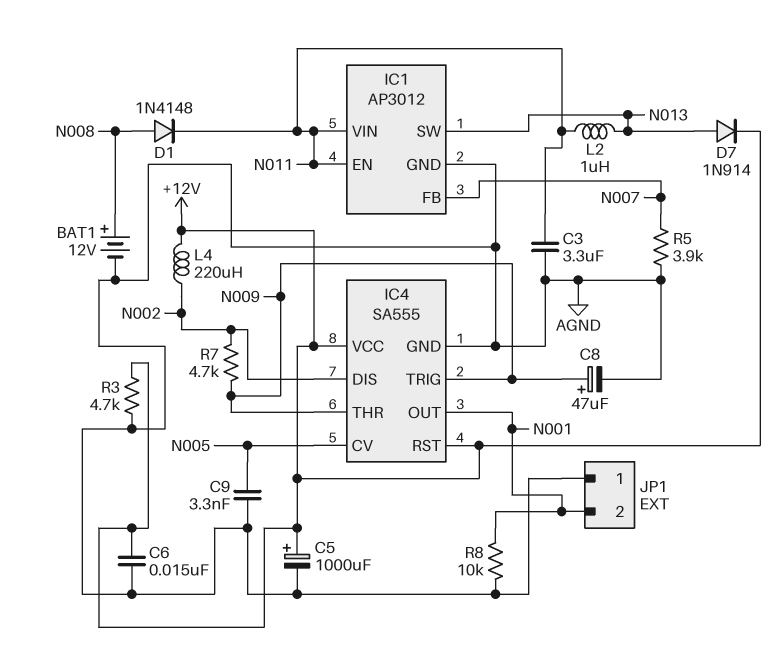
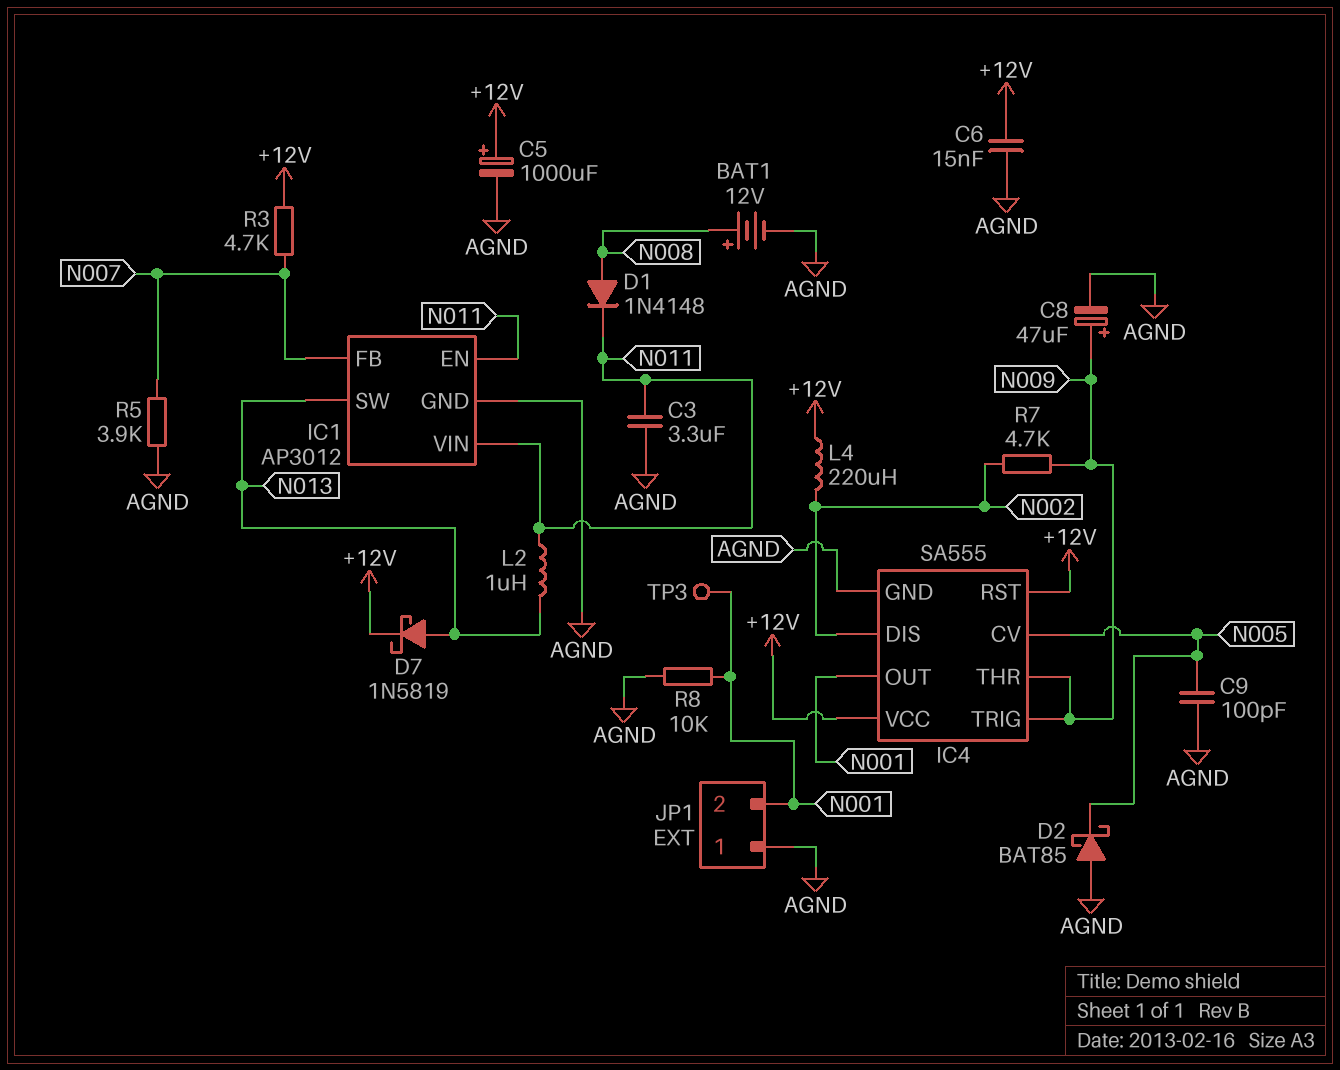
C9: 3.3nF (AGND, N005) -> 100pF (AGND, N005)
D2: none -> schottky BAT85 (A AGND, K N005)
D7: diode 1N914 (A N013, K +12V) -> schottky 1N5819 (A N013, K +12V)
R3: 4.7k (+12V, AGND) -> 4.7k (+12V, N007)
TP3: none -> test point (N001)

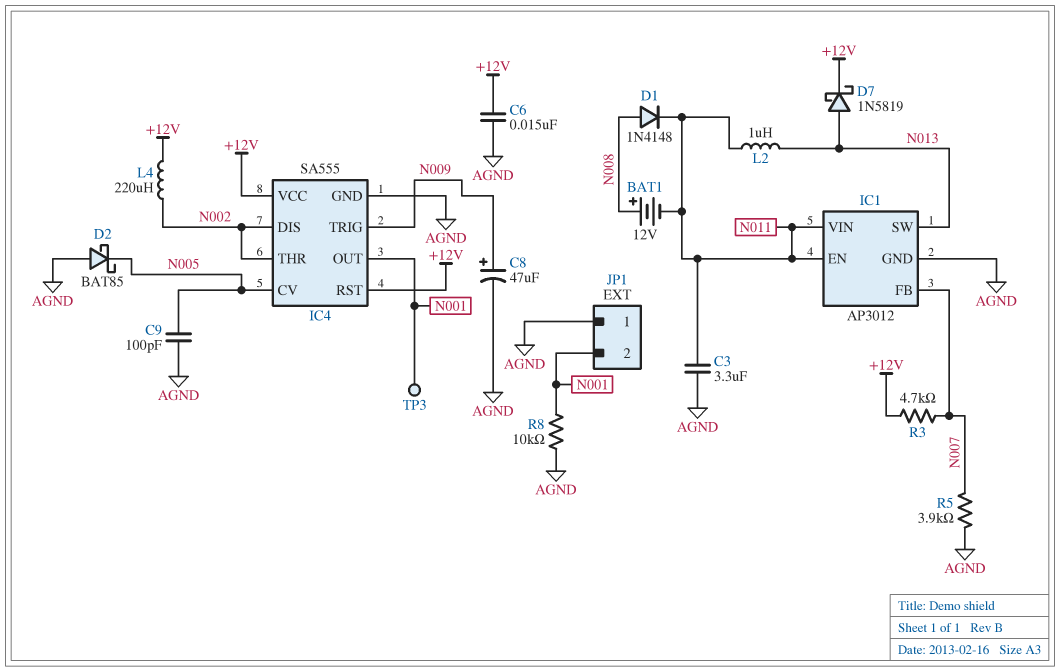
BAT1: 12V (plus N008, minus AGND) -> 12V (plus N008, minus N011)
C5: 1000uF (plus +12V, minus AGND) -> none
IC4 pin THR: N009 -> N002
R7: 4.7k (N002, N009) -> none

